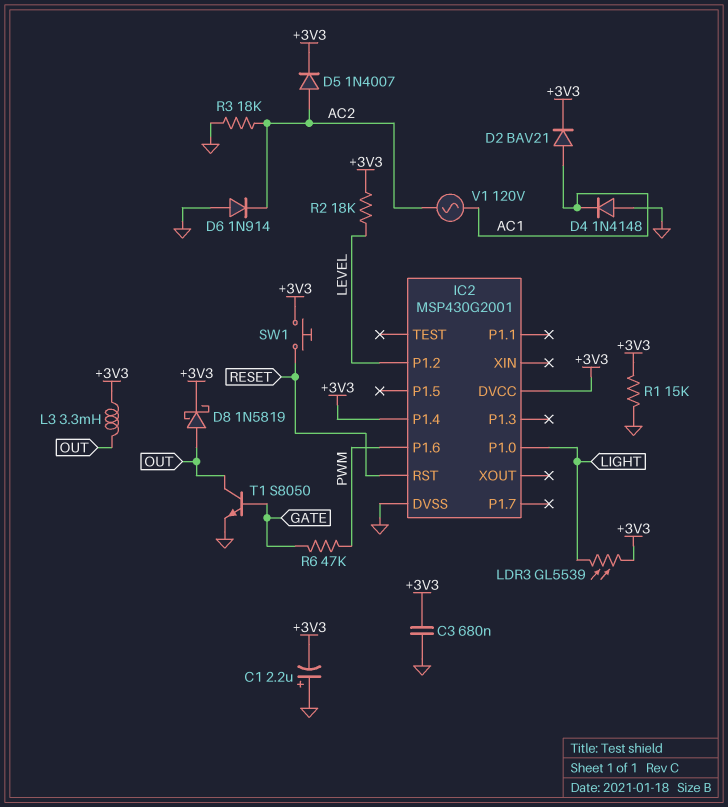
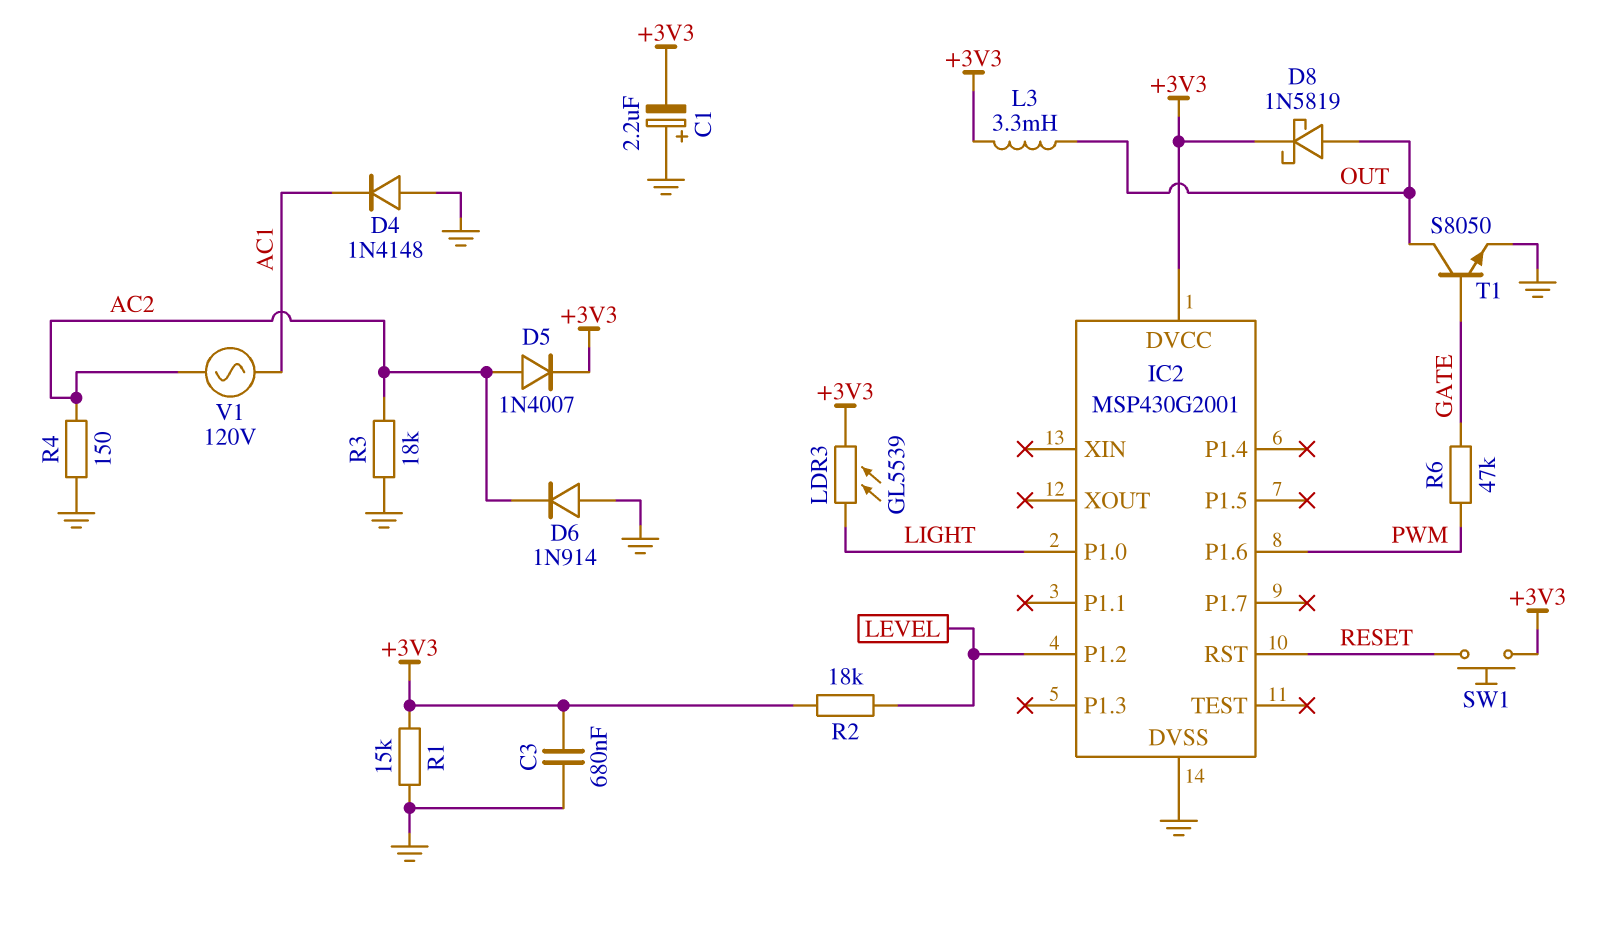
D2: diode BAV21 (A AC1, K +3V3) -> none
IC2 pin P1.4: +3V3 -> none
R4: none -> 150 (AC2, GND)

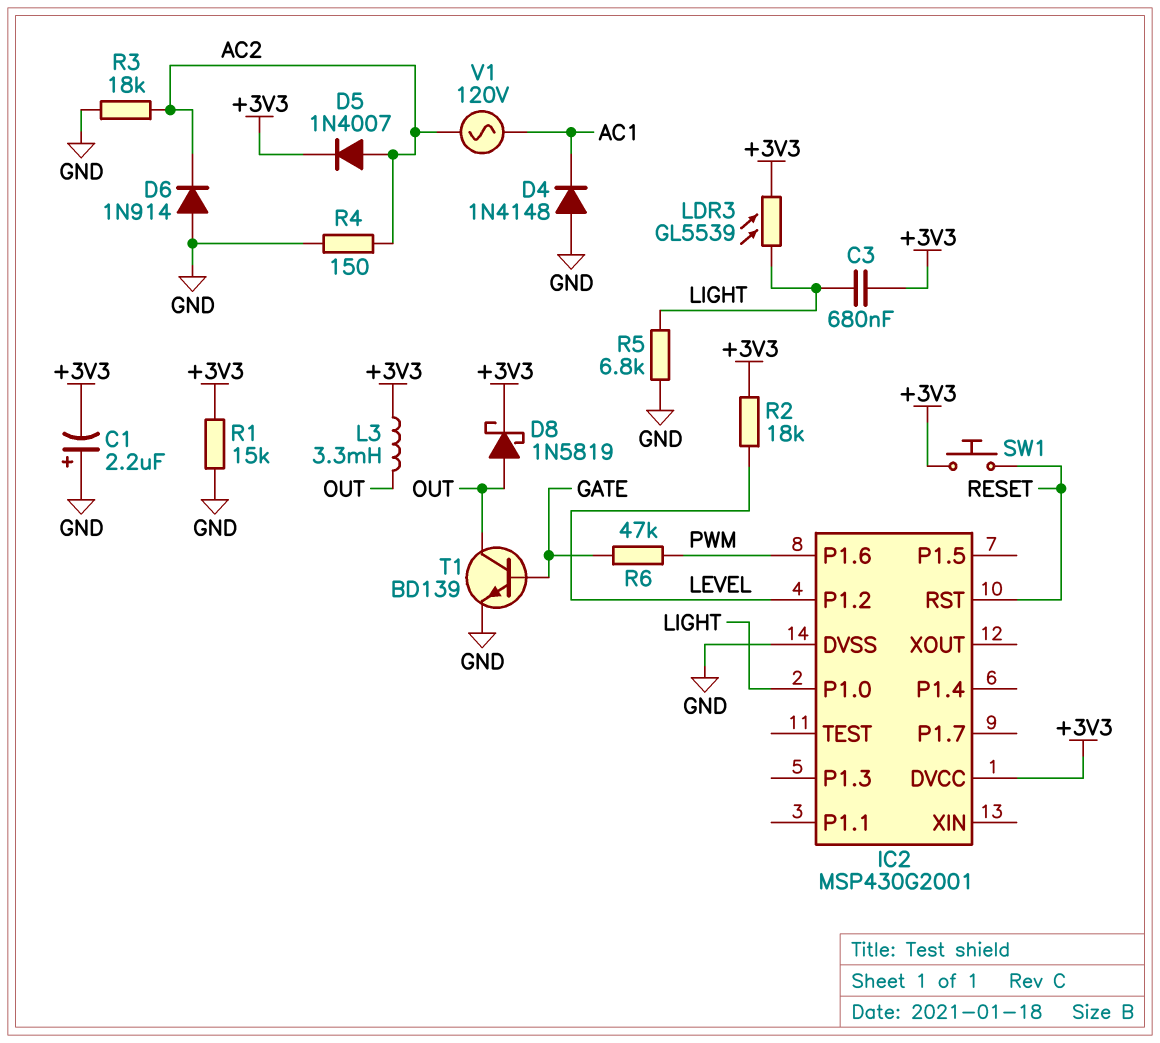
C3: 680nF (+3V3, GND) -> 680nF (+3V3, LIGHT)
R5: none -> 6.8k (GND, LIGHT)
T1: NPN S8050 (B GATE, C OUT, E GND) -> NPN BD139 (B GATE, C OUT, E GND)

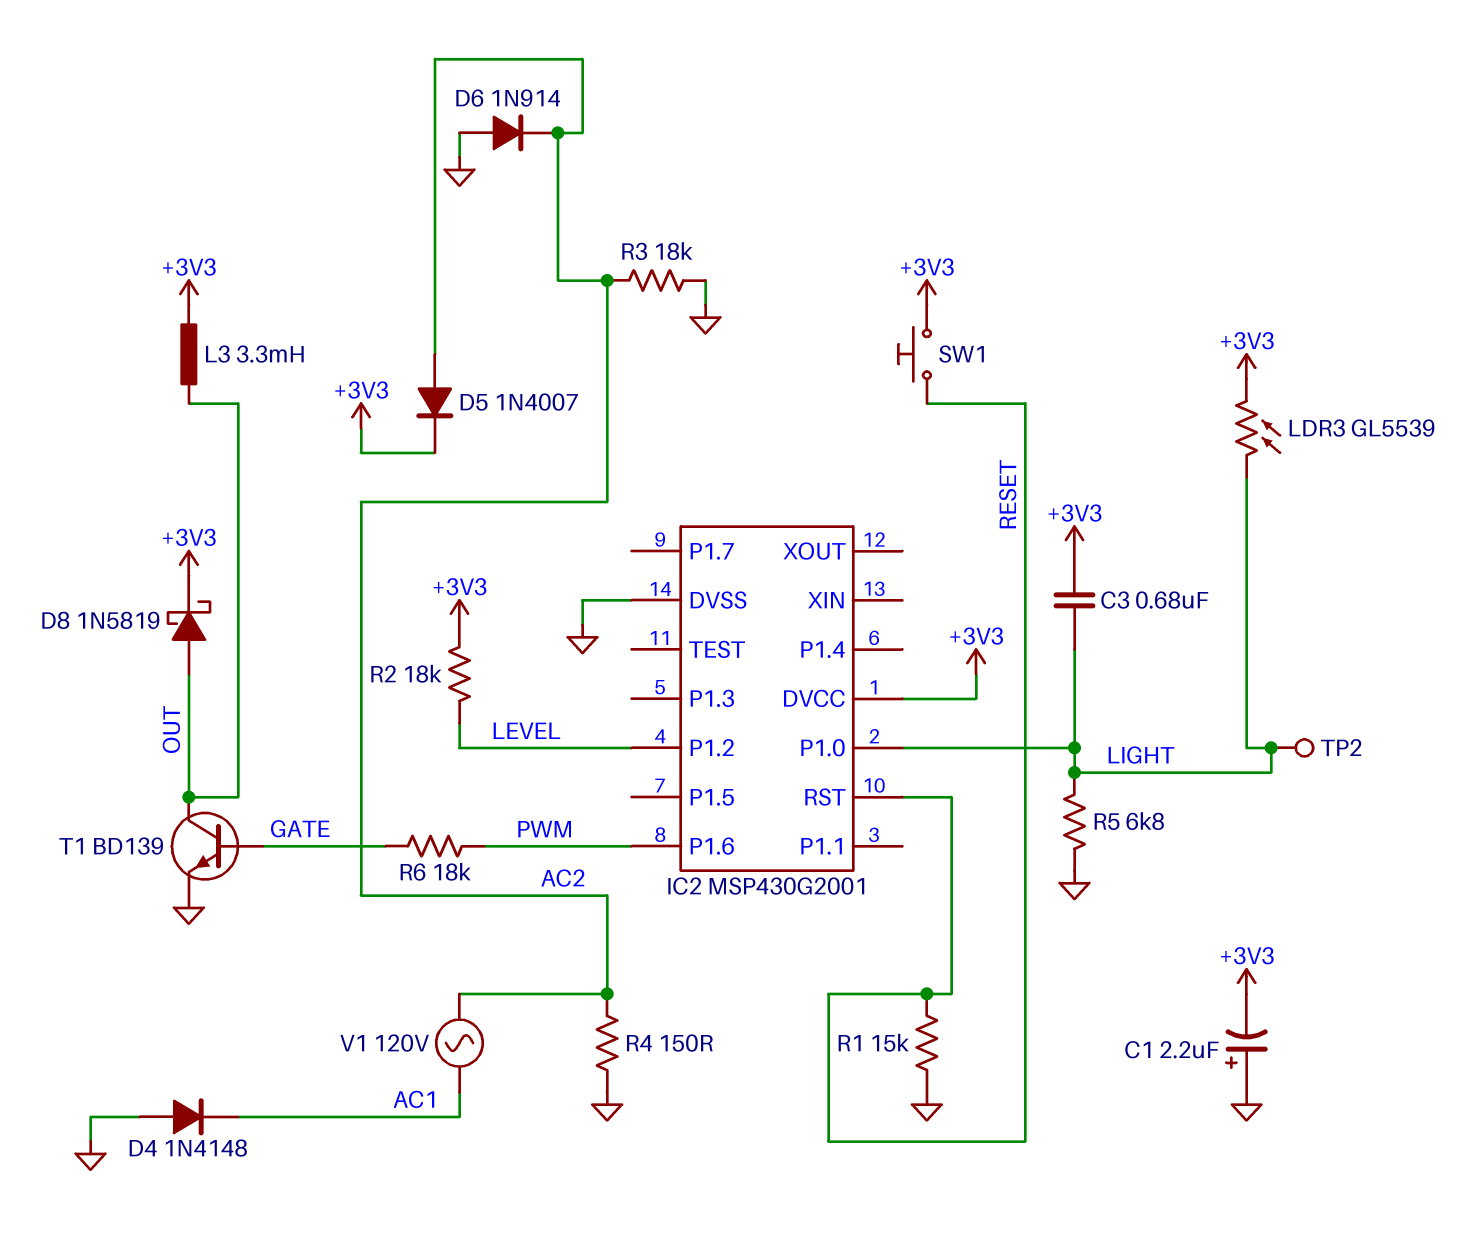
R1: 15k (+3V3, GND) -> 15k (GND, RESET)
R6: 47k (GATE, PWM) -> 18k (GATE, PWM)
TP2: none -> test point (LIGHT)

